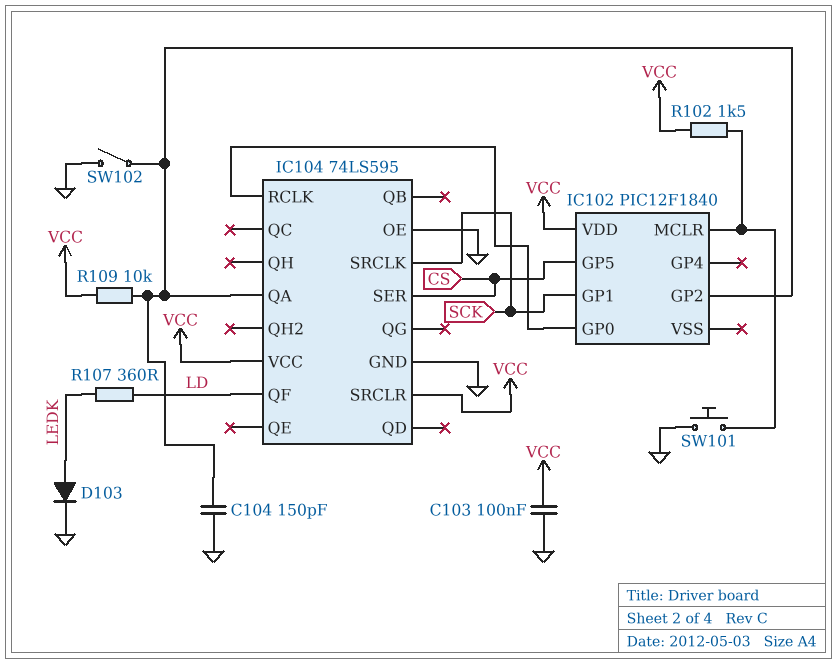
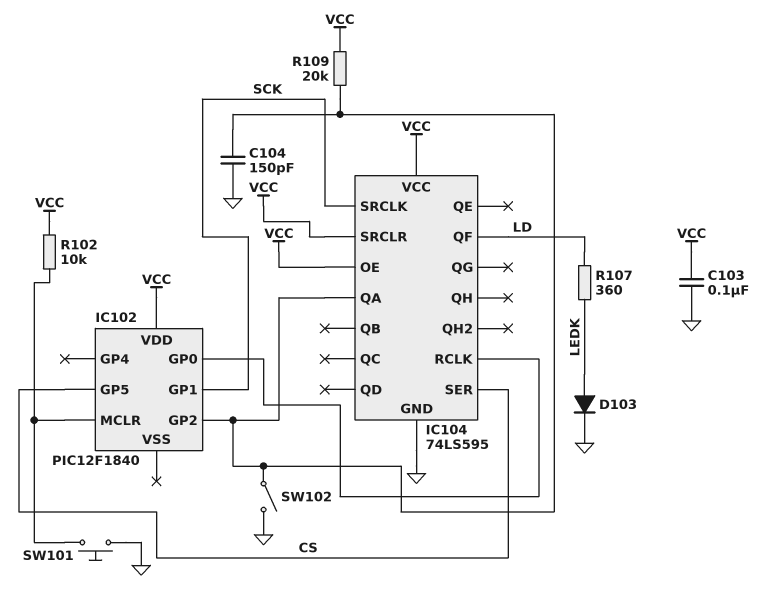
IC104 pin OE: GND -> VCC
R102: 1.5k (IC102/MCLR, VCC) -> 10k (IC102/MCLR, VCC)
R109: 10k (IC102/GP2, VCC) -> 20k (IC102/GP2, VCC)

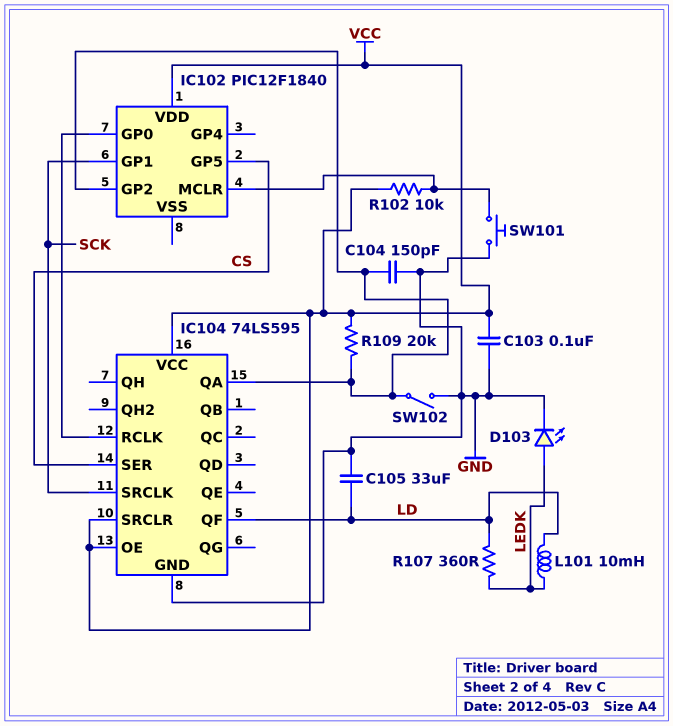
C105: none -> 33uF (GND, LD)
D103: diode (A LEDK, K GND) -> LED (A LEDK, K GND)
L101: none -> 10mH (LD, LEDK)

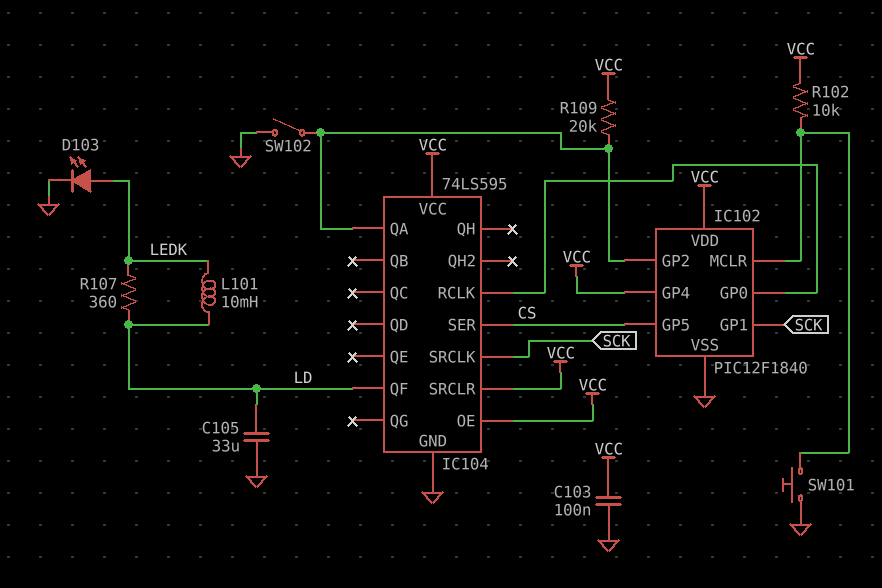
C104: 150pF (GND, IC102/GP2) -> none
IC102 pin GP4: none -> VCC
IC102 pin VSS: none -> GND

